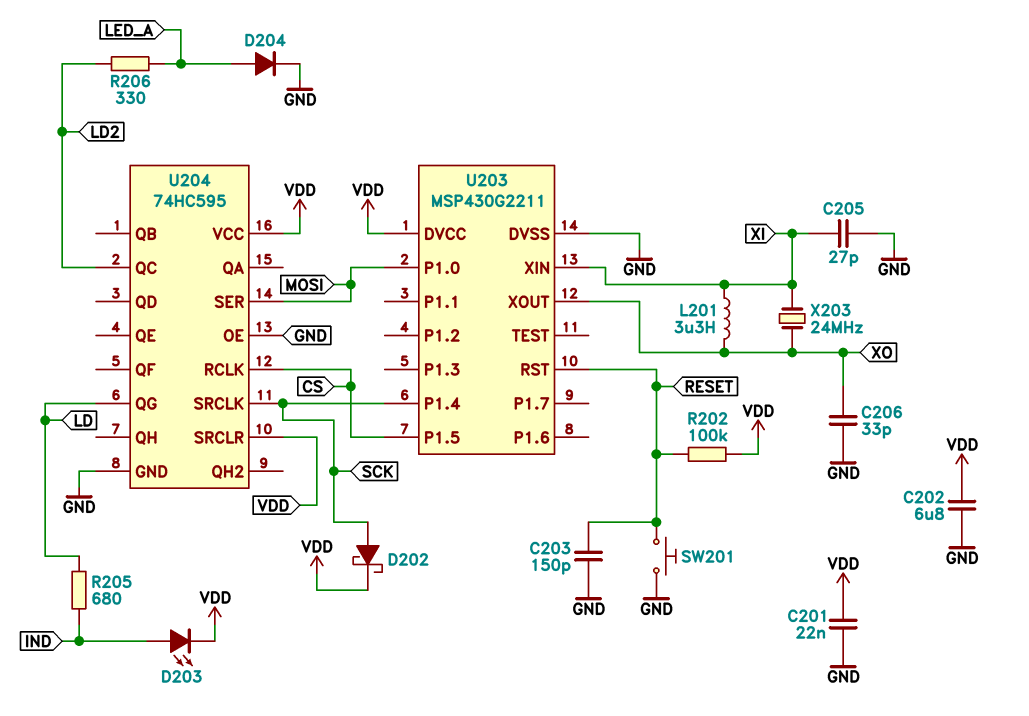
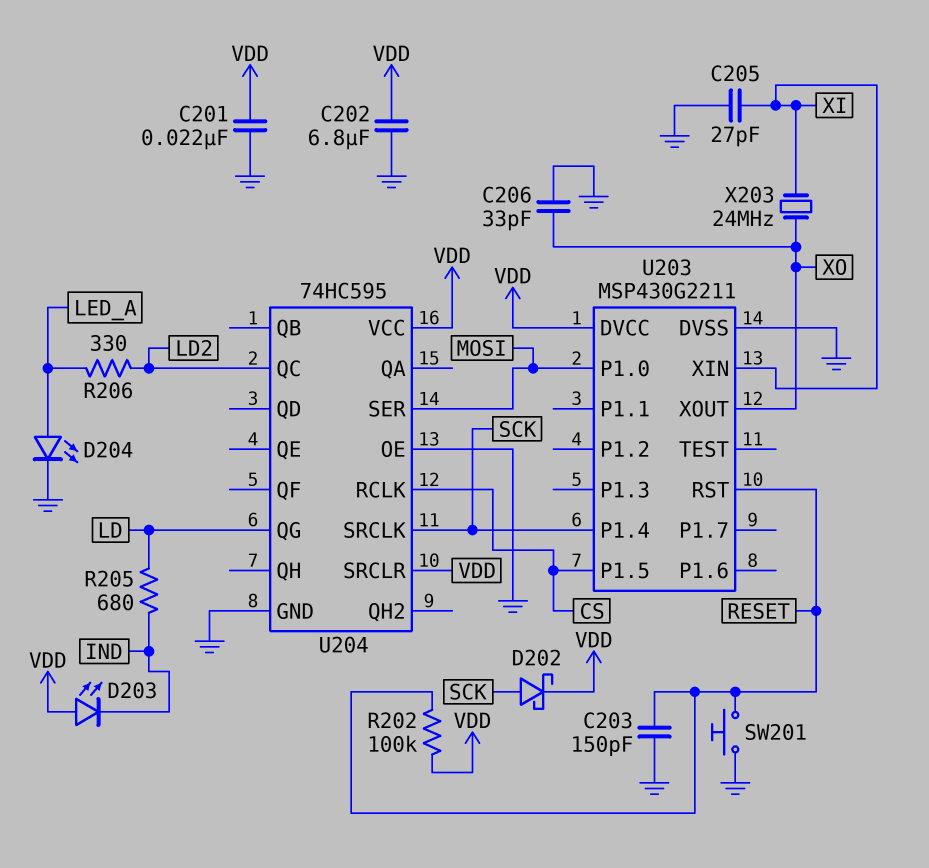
D203: LED (A IND, K VDD) -> LED (A VDD, K IND)
D204: diode (A LED_A, K GND) -> LED (A LED_A, K GND)
L201: 3.3uH (XI, XO) -> none

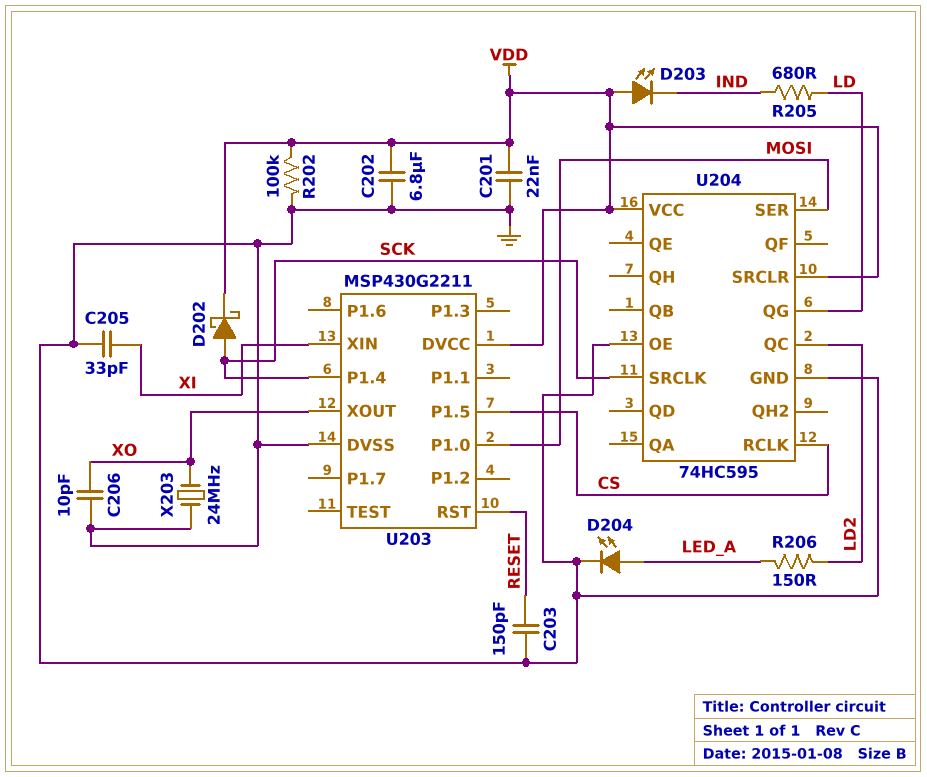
C205: 27pF (GND, XI) -> 33pF (GND, XI)
C206: 33pF (GND, XO) -> 10pF (GND, XO)
R202: 100k (RESET, VDD) -> 100k (GND, VDD)
R206: 330 (LD2, LED_A) -> 150 (LD2, LED_A)
SW201: button (GND, RESET) -> none
X203: 24MHz (XI, XO) -> 24MHz (GND, XO)

